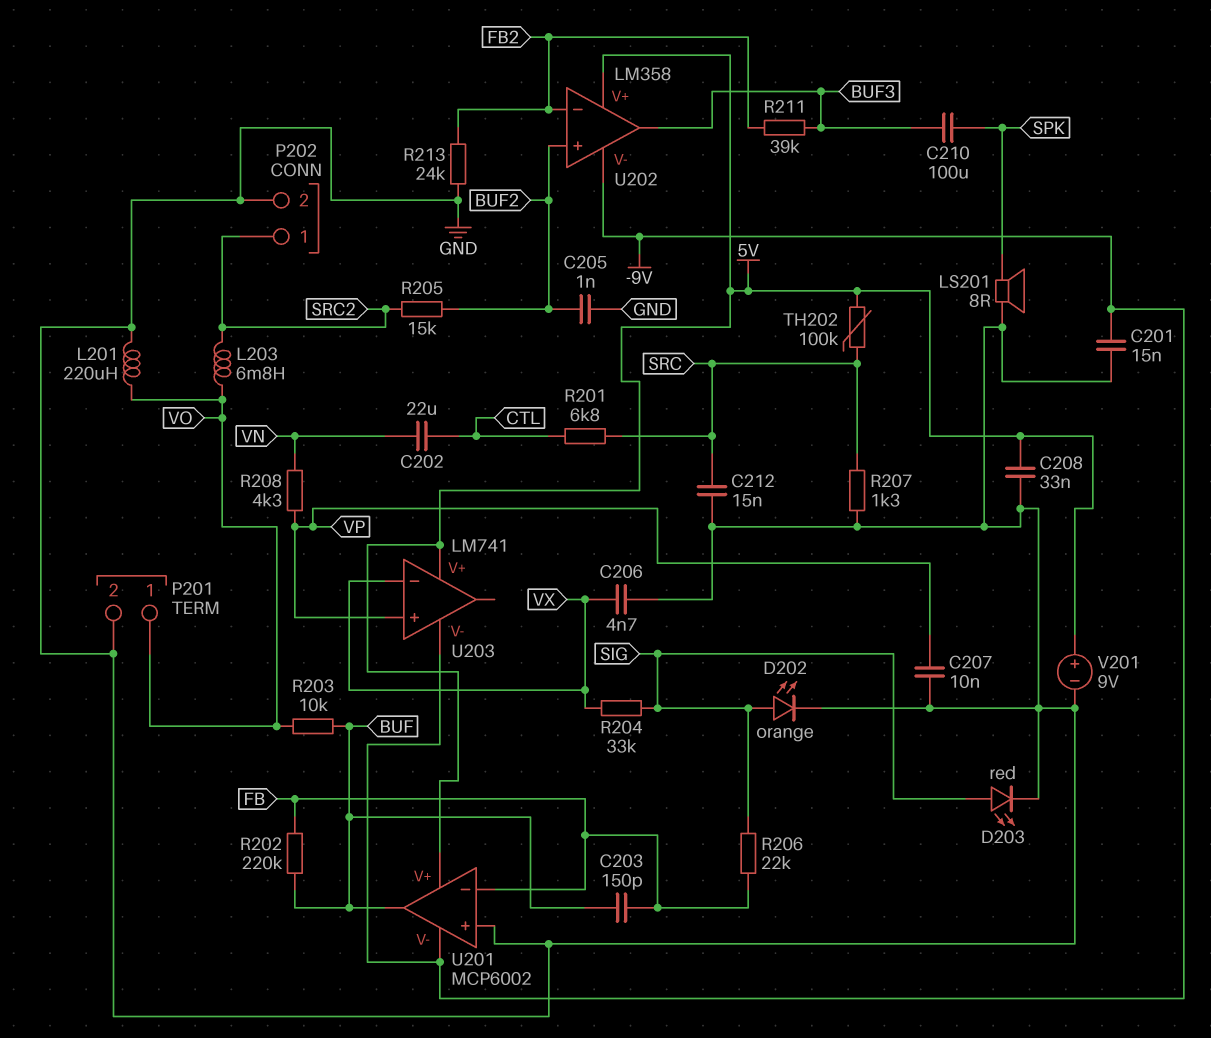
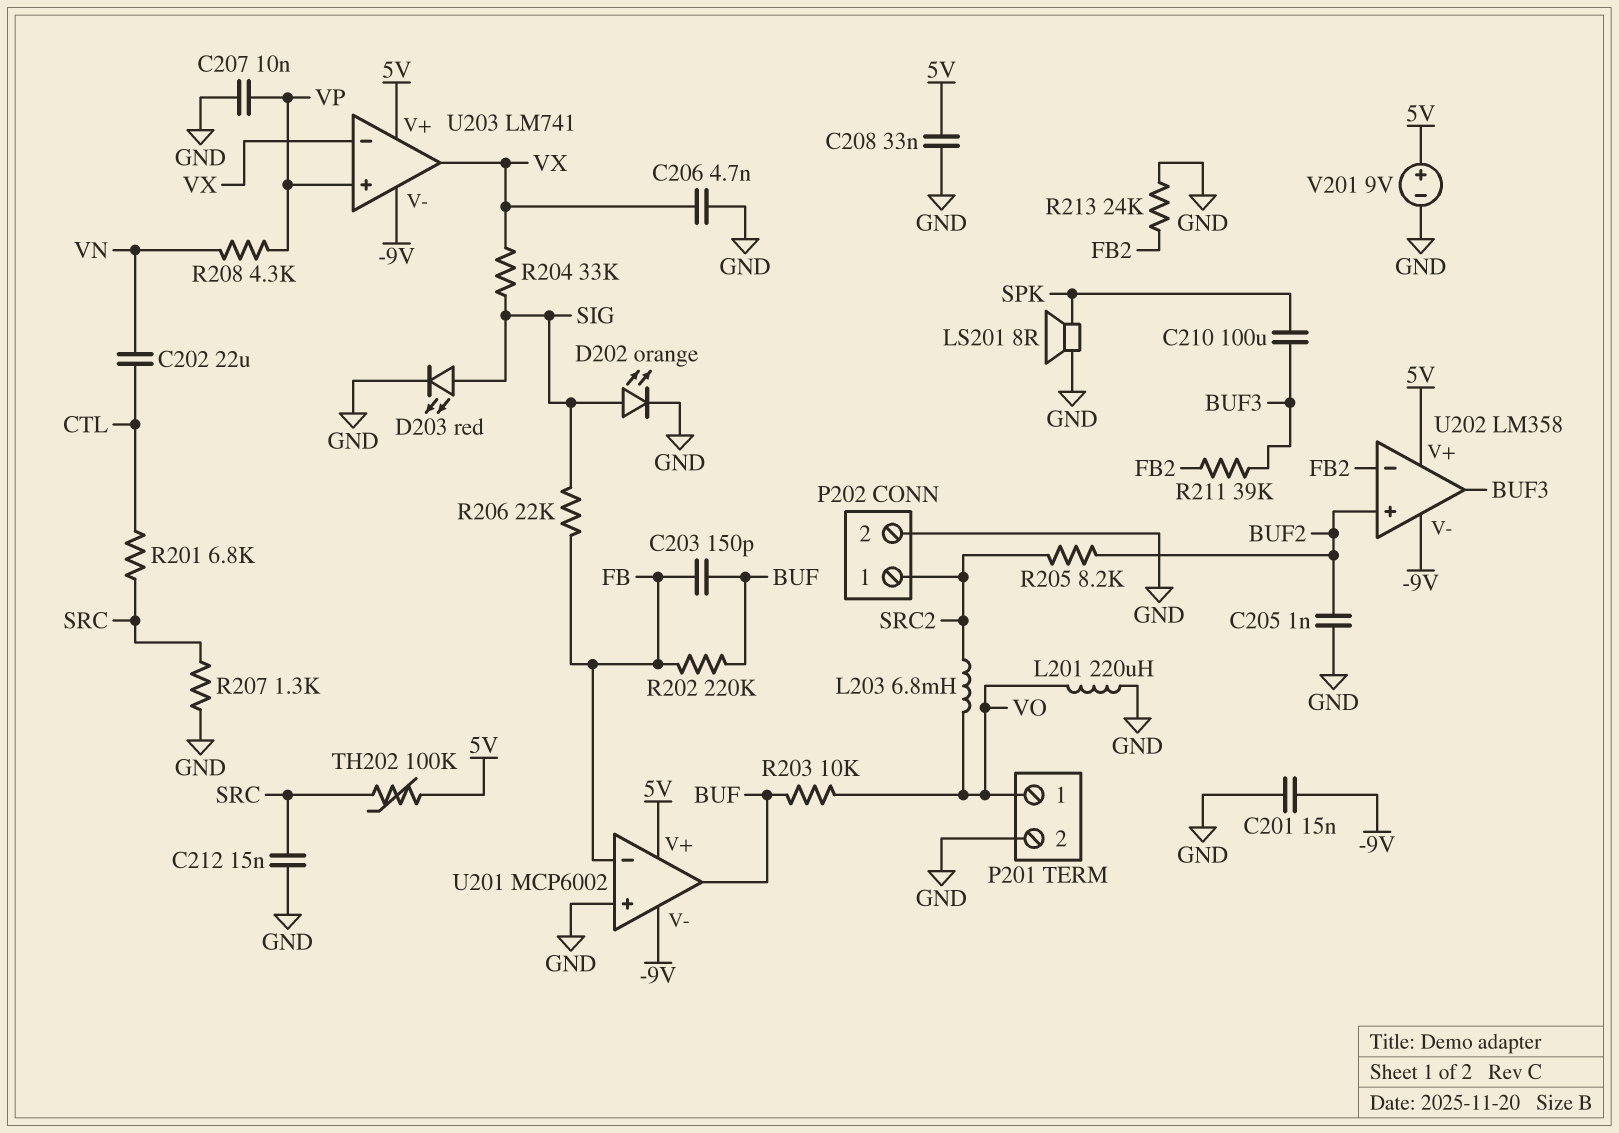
R205: 15k (BUF2, SRC2) -> 8.2k (BUF2, SRC2)
U203 pin out: none -> VX

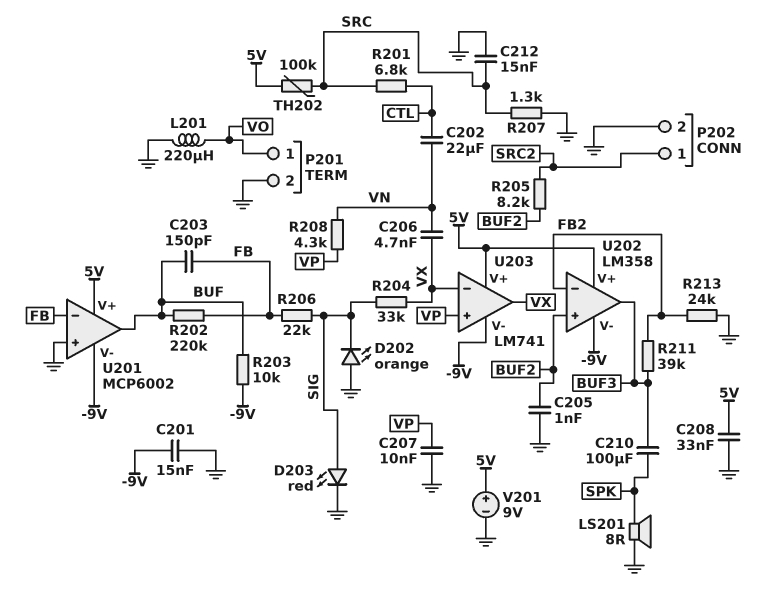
C206: 4.7nF (GND, VX) -> 4.7nF (VN, VX)
D202: LED orange (A SIG, K GND) -> LED orange (A GND, K SIG)
L203: 6.8mH (SRC2, VO) -> none
R203: 10k (BUF, VO) -> 10k (-9V, BUF)

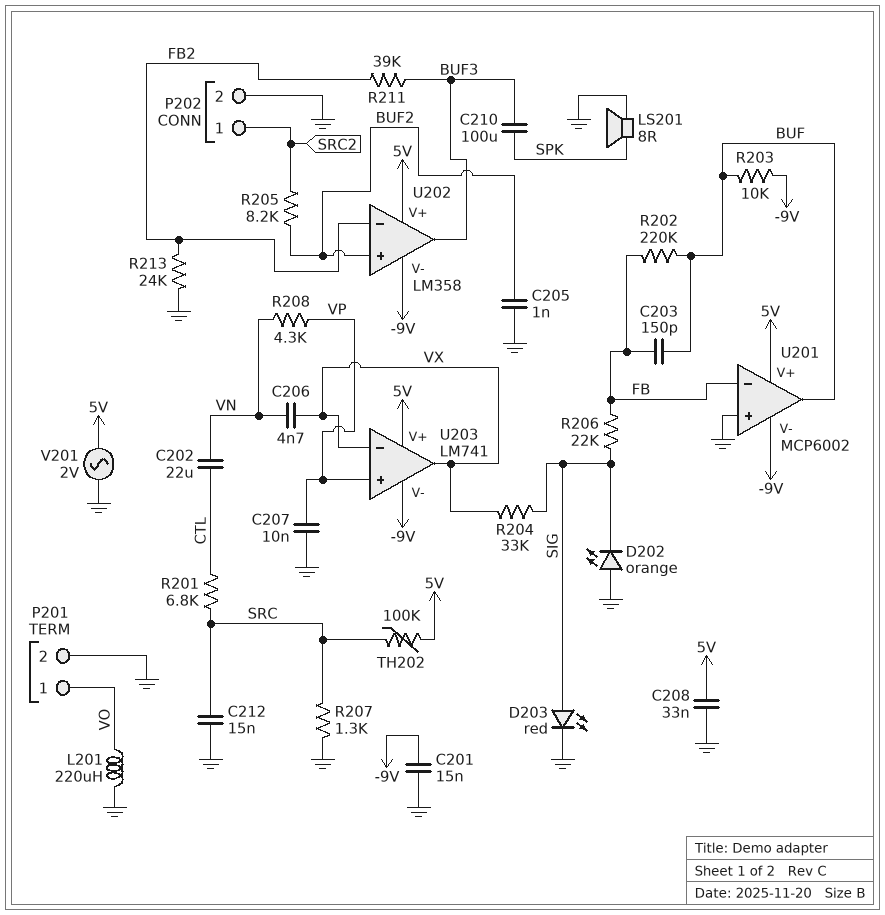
V201: 9V (plus 5V, minus GND) -> AC 2V (5V, GND)

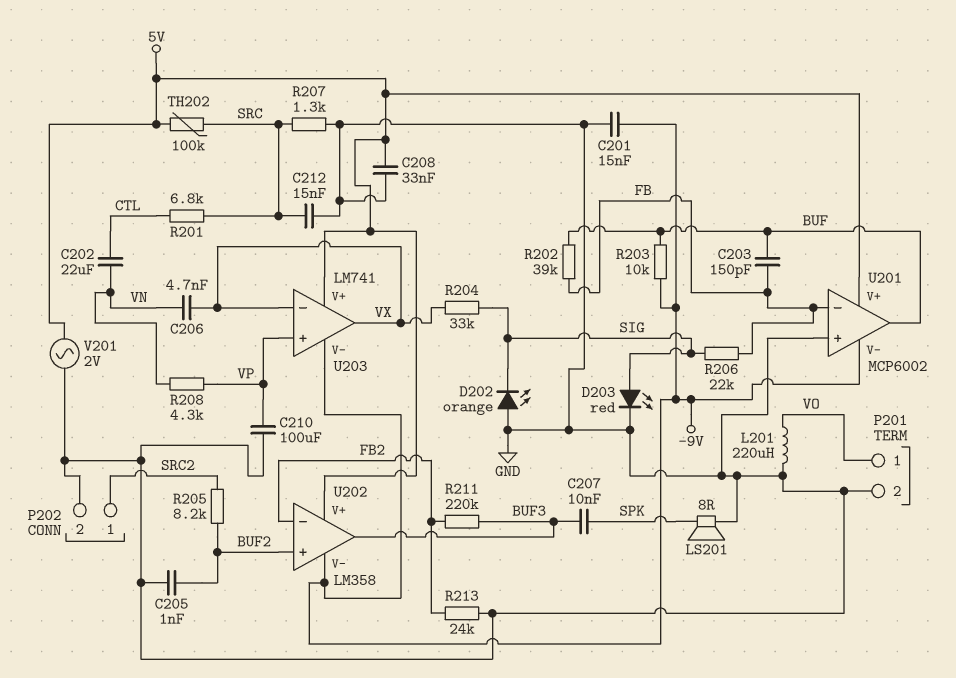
C207: 10nF (GND, VP) -> 10nF (BUF3, SPK)
C210: 100uF (BUF3, SPK) -> 100uF (GND, VP)
R202: 220k (BUF, FB) -> 39k (BUF, FB)
R211: 39k (BUF3, FB2) -> 220k (BUF3, FB2)

